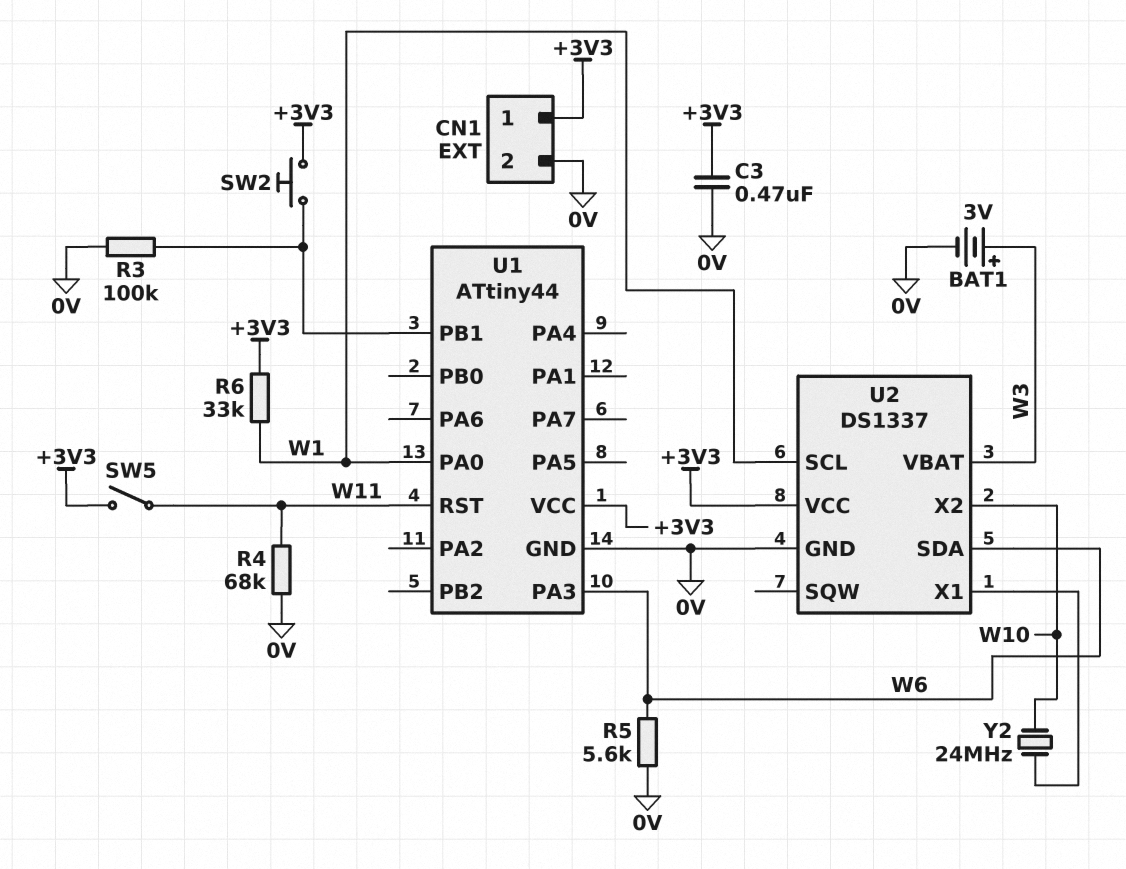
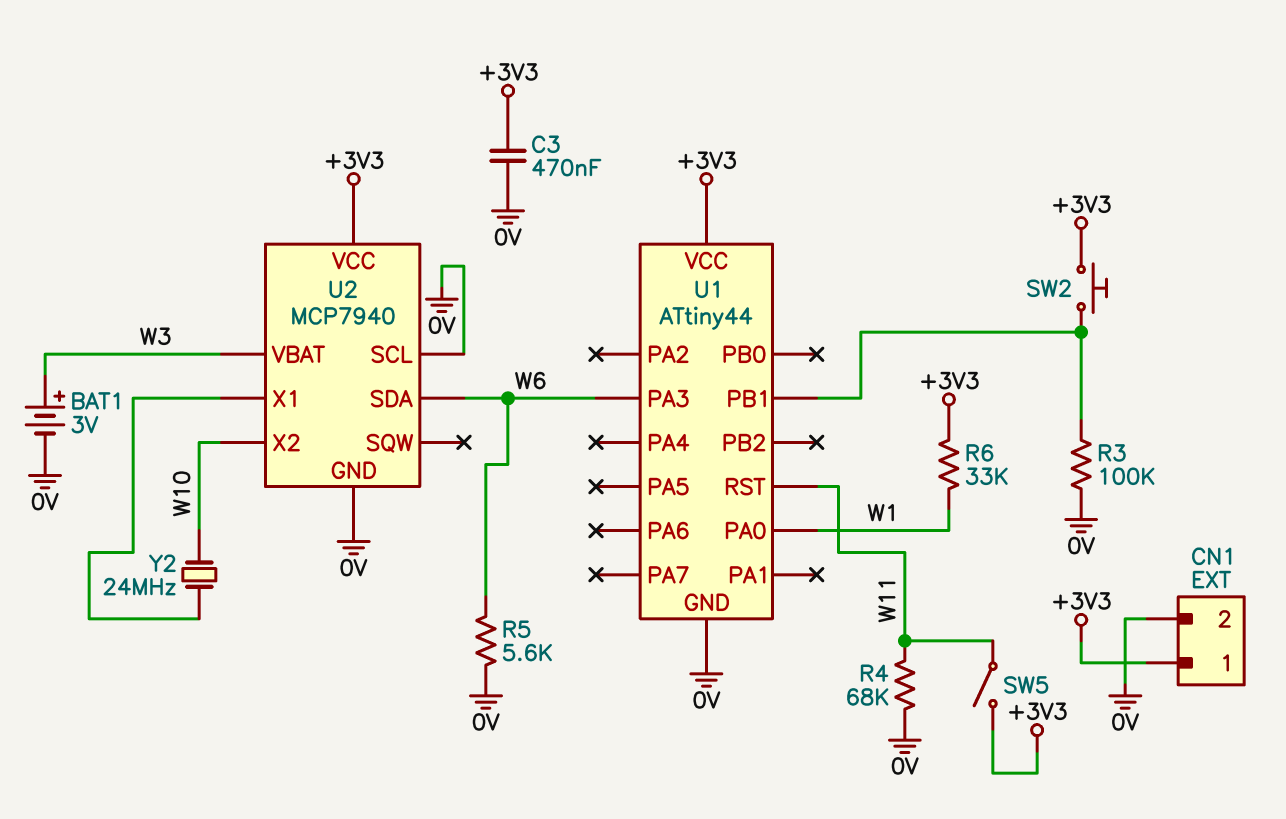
U2: DS1337 -> MCP7940
U2 pin SCL: W1 -> 0V

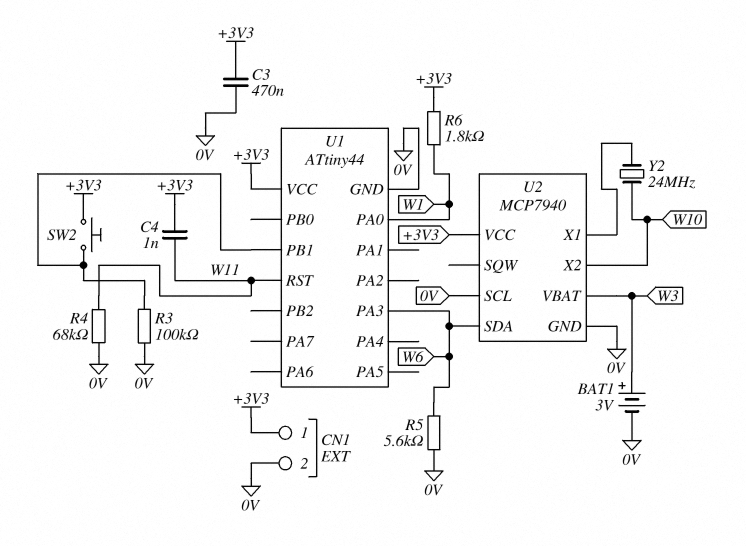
C4: none -> 1nF (+3V3, W11)
R6: 33k (+3V3, W1) -> 1.8k (+3V3, W1)
SW5: switch (+3V3, W11) -> none

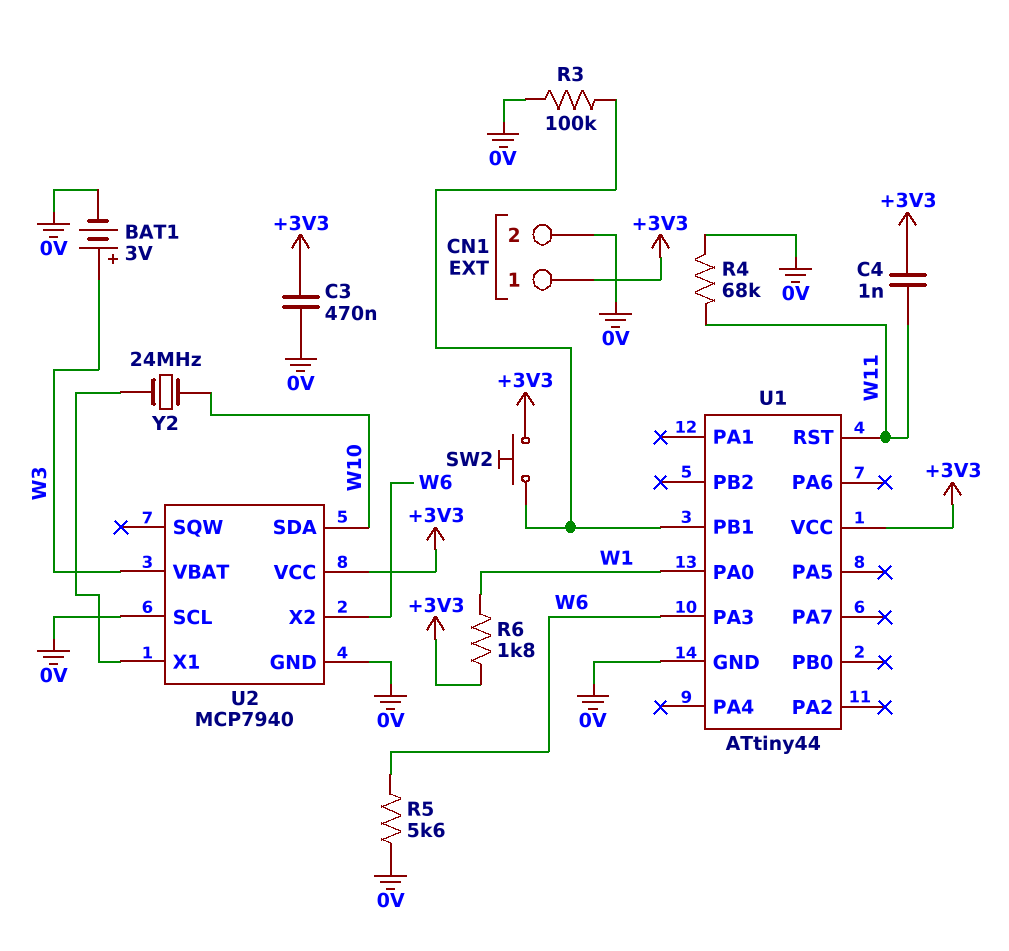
U2 pin SDA: W6 -> W10
U2 pin X2: W10 -> W6

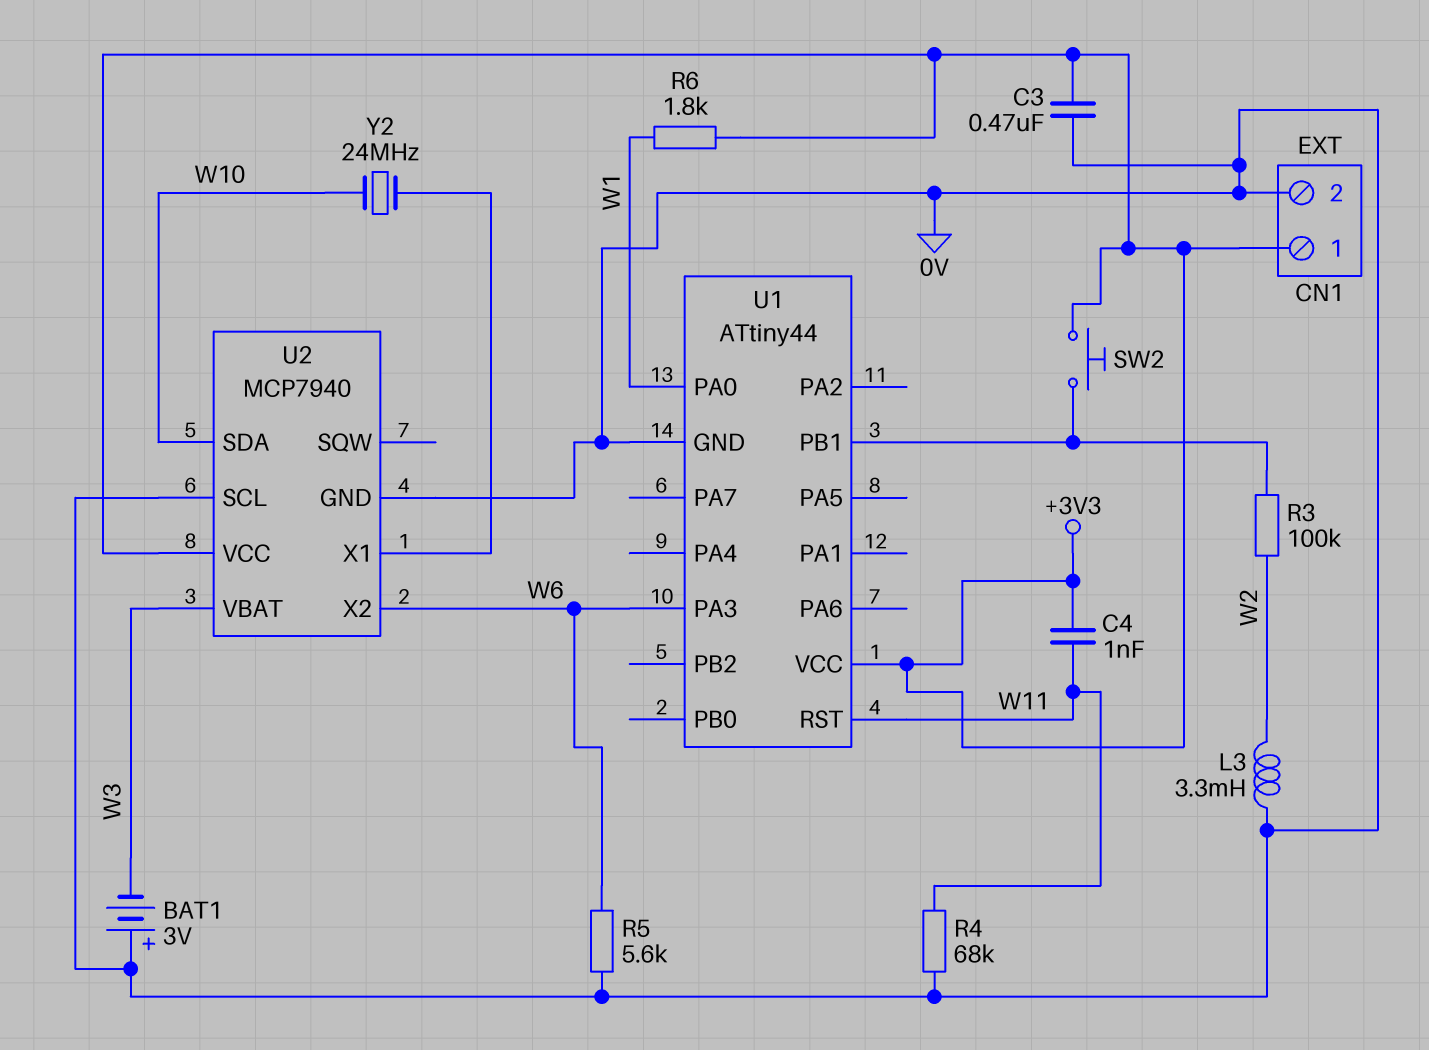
BAT1: 3V (plus W3, minus 0V) -> 3V (plus 0V, minus W3)
L3: none -> 3.3mH (0V, W2)
R3: 100k (0V, U1/PB1) -> 100k (U1/PB1, W2)

